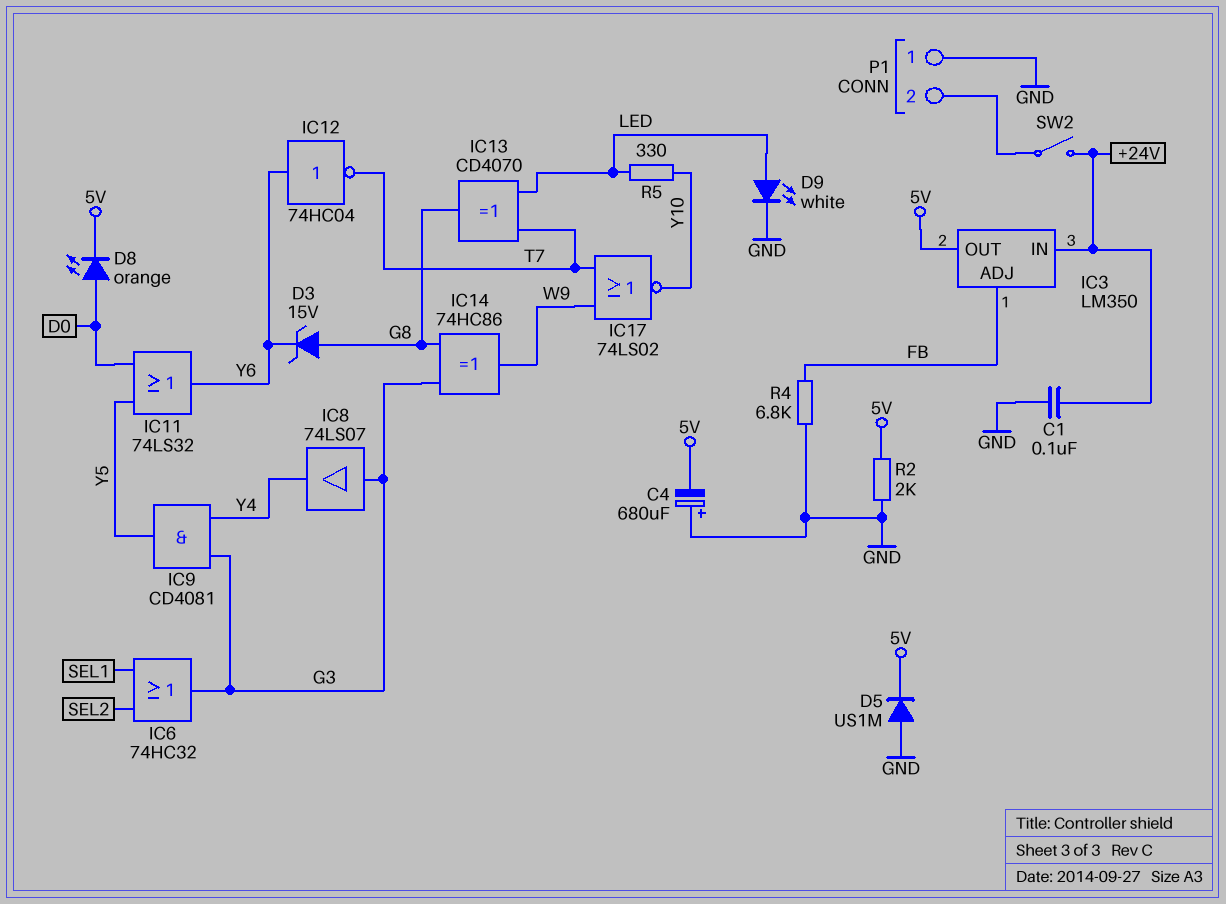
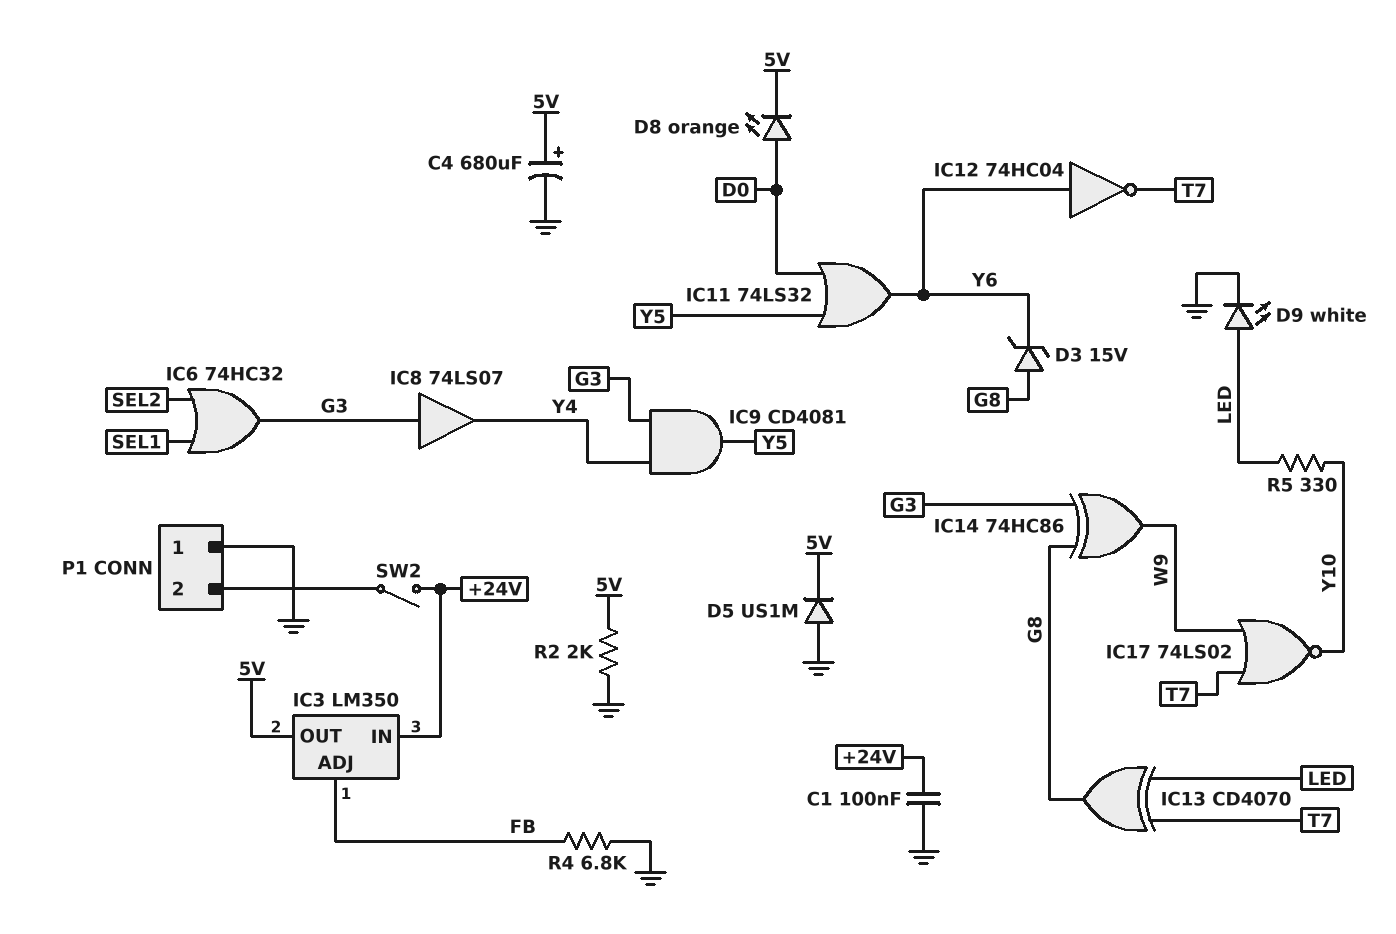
C4: 680uF (plus GND, minus 5V) -> 680uF (plus 5V, minus GND)

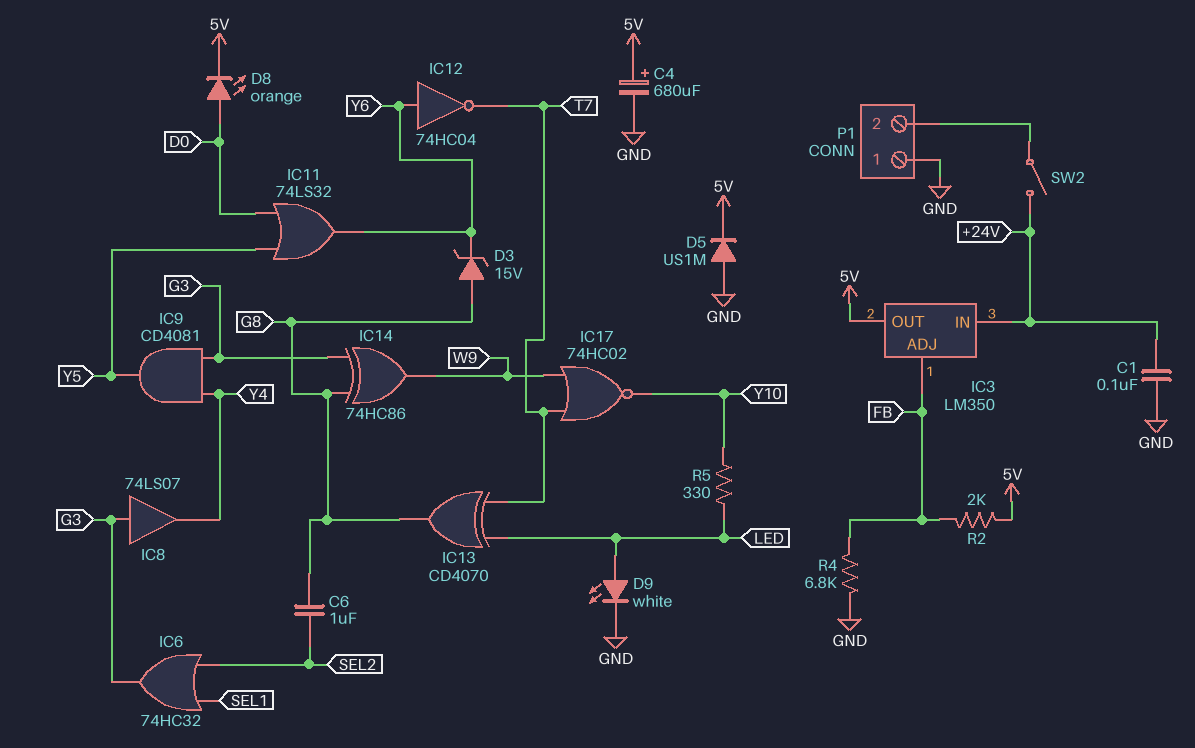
C6: none -> 1uF (G8, SEL2)
IC17: NOR 74LS02 (in T7, in W9, out Y10) -> NOR 74HC02 (in T7, in W9, out Y10)
R2: 2k (5V, GND) -> 2k (5V, FB)

